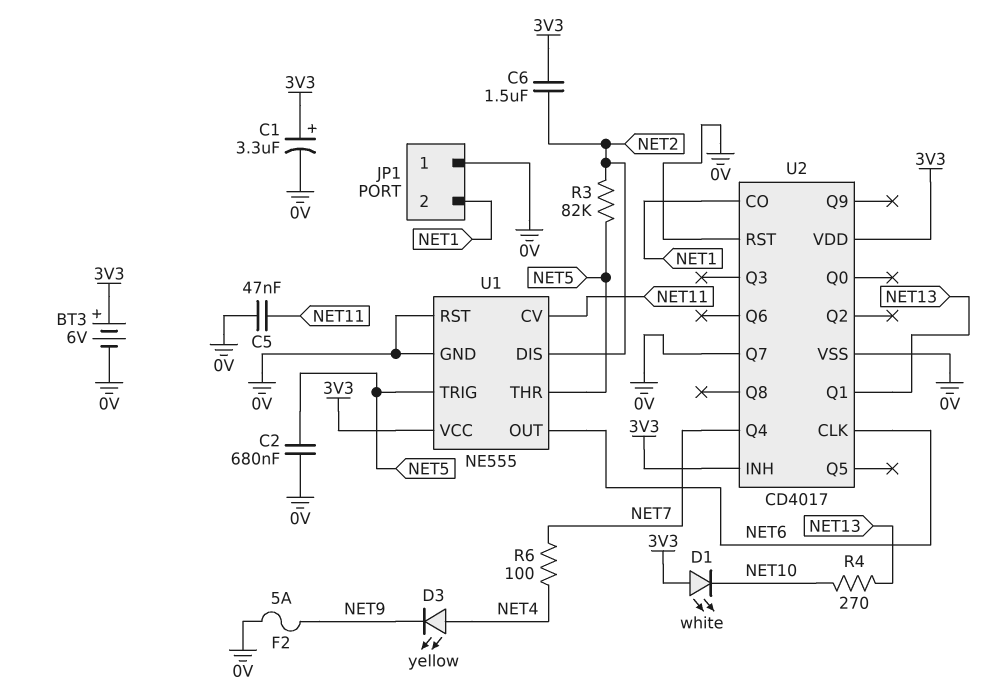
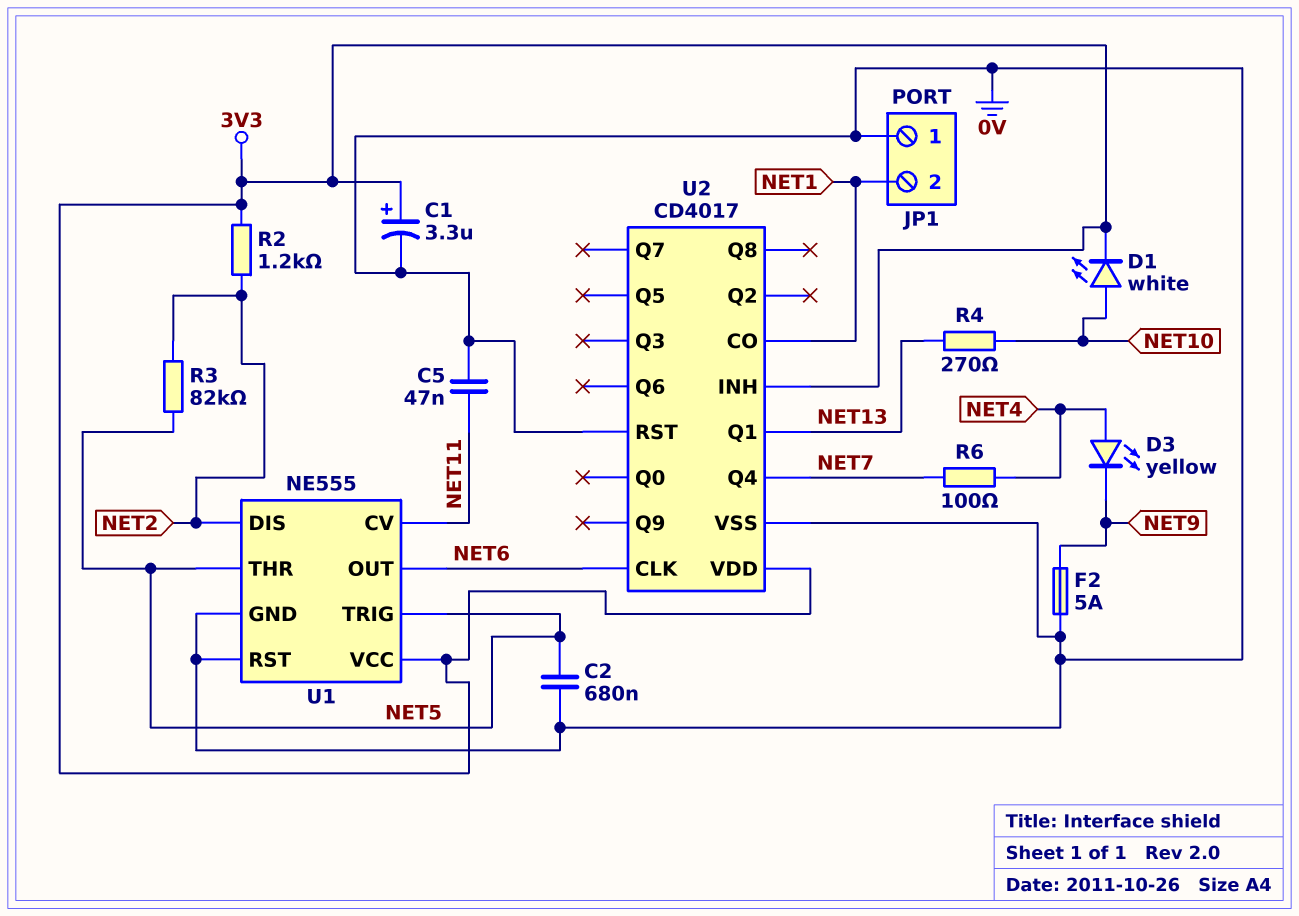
BT3: 6V (plus 3V3, minus 0V) -> none
C6: 1.5uF (3V3, NET2) -> none
D1: LED white (A 3V3, K NET10) -> LED white (A NET10, K 3V3)
R2: none -> 1.2k (3V3, NET2)
U2 pin Q7: 0V -> none

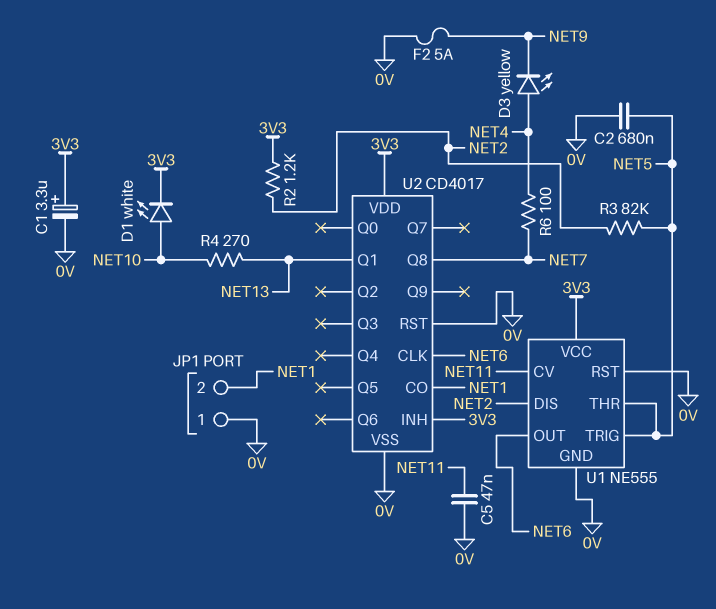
U2 pin Q4: NET7 -> none
U2 pin Q8: none -> NET7

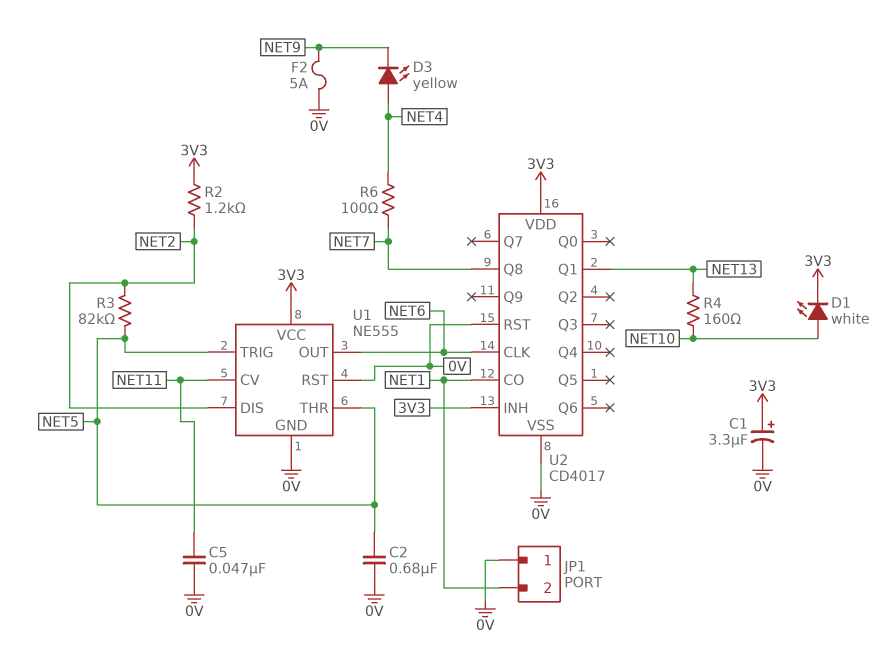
R4: 270 (NET10, NET13) -> 160 (NET10, NET13)

